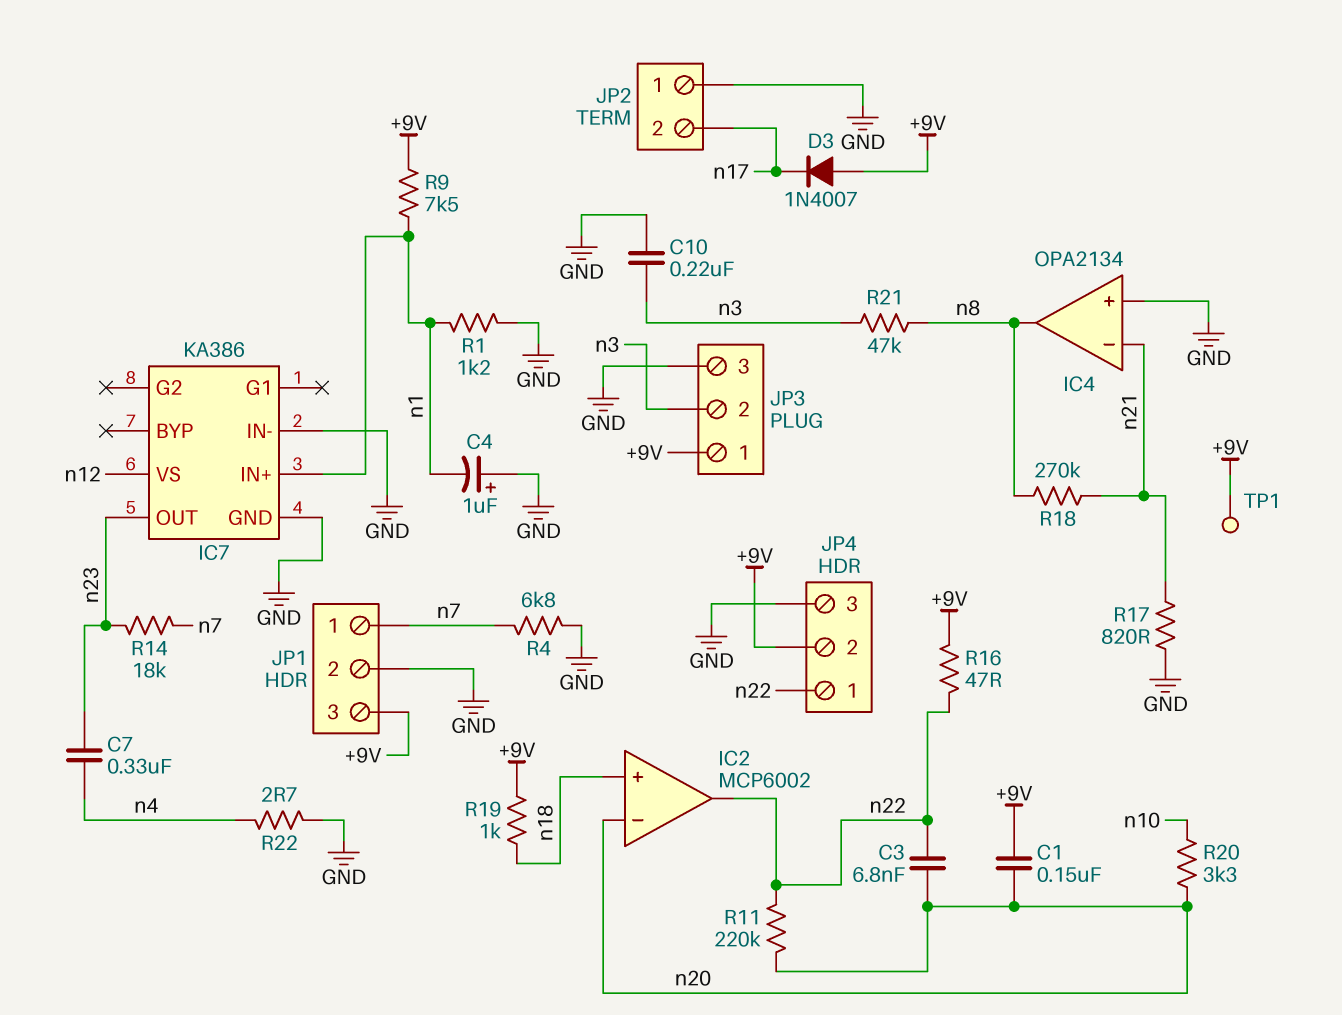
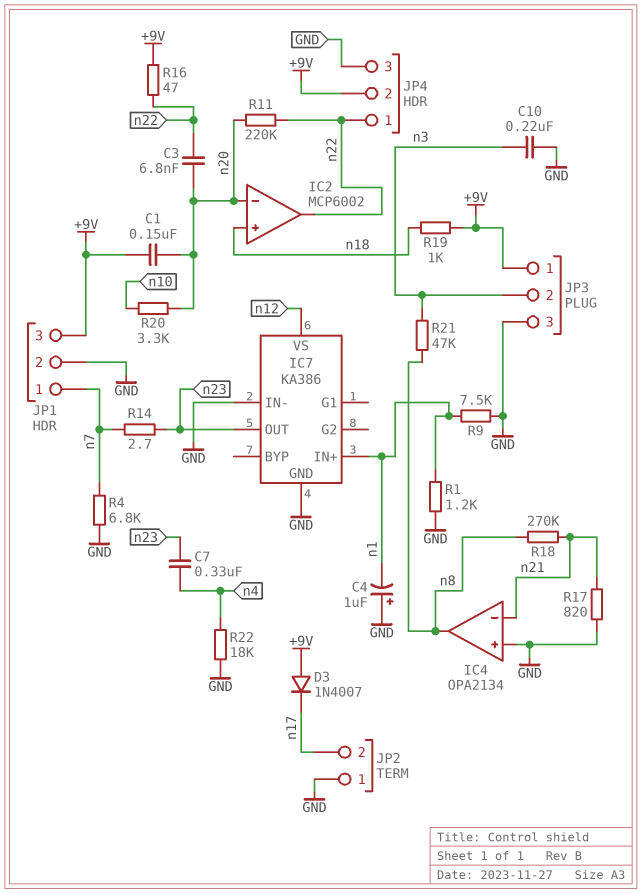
R9: 7.5k (+9V, n1) -> 7.5k (GND, n1)
R14: 18k (n7, n23) -> 2.7 (n7, n23)
R22: 2.7 (GND, n4) -> 18k (GND, n4)
TP1: test point (+9V) -> none

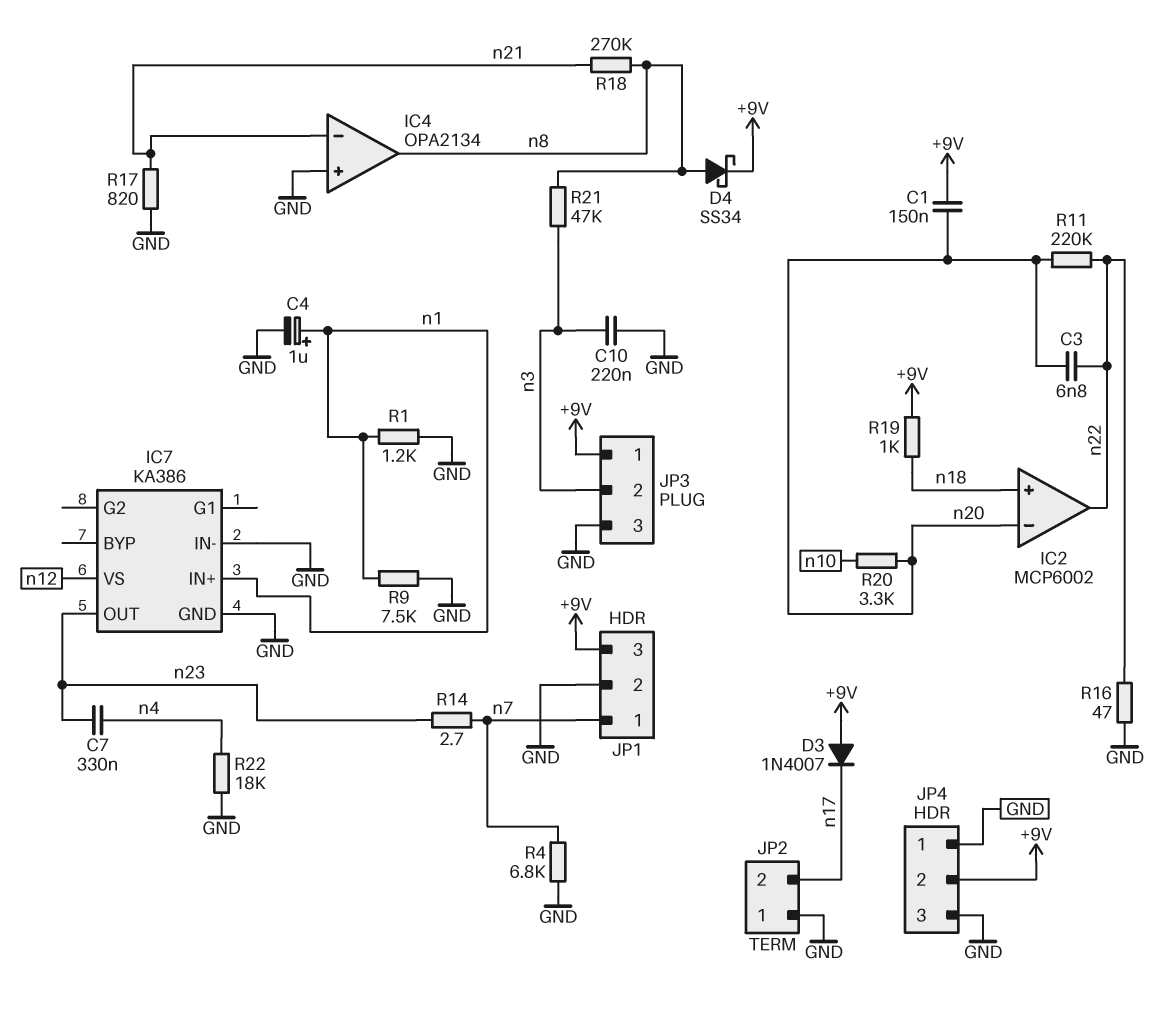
C4: 1uF (plus GND, minus n1) -> 1uF (plus n1, minus GND)
D4: none -> schottky SS34 (A n8, K +9V)
JP4 pin 1: n22 -> GND
R16: 47 (+9V, n22) -> 47 (GND, n22)

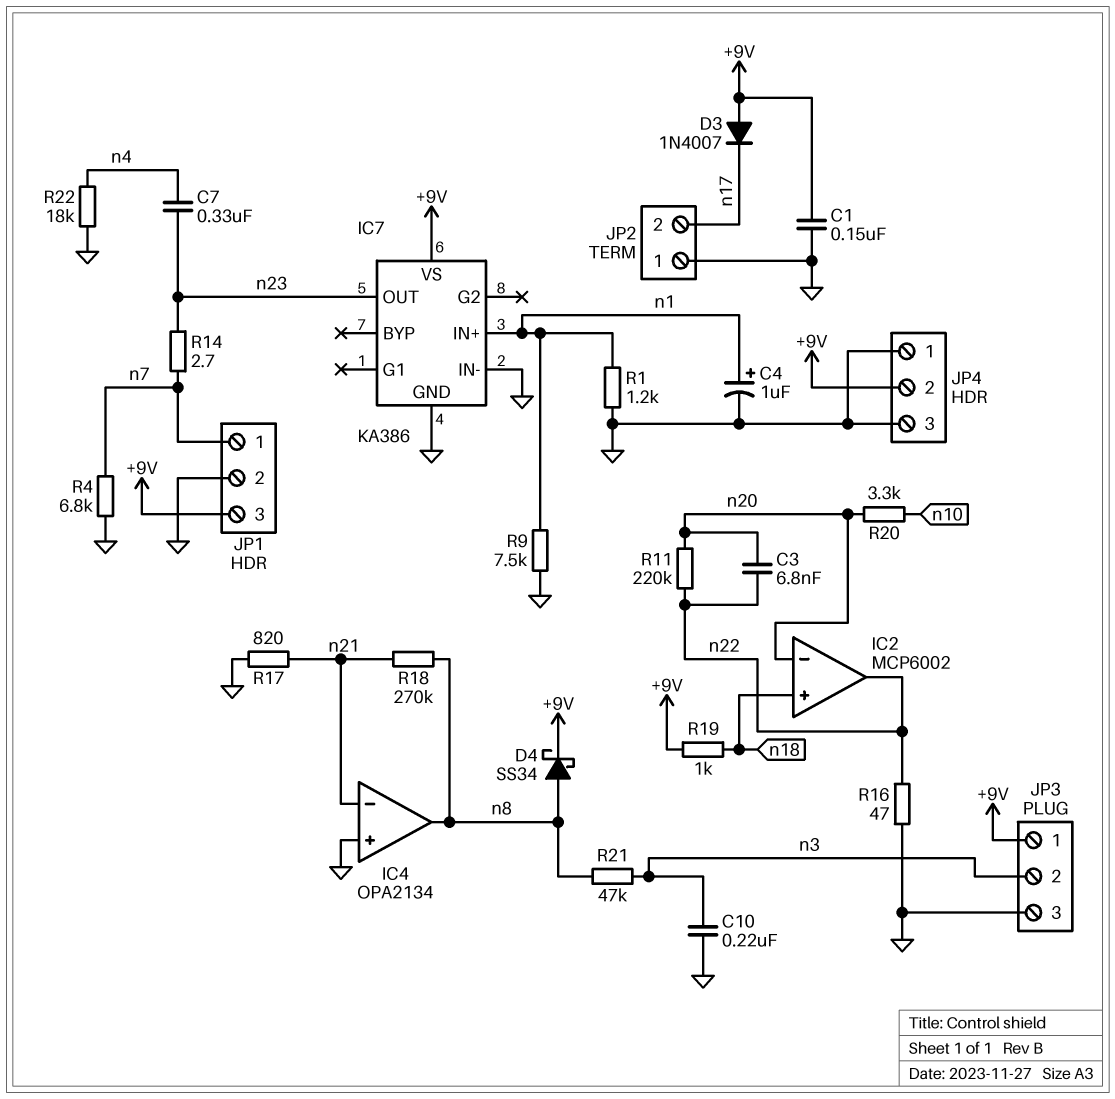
C1: 150nF (+9V, n20) -> 150nF (+9V, GND)
IC7 pin VS: n12 -> +9V

